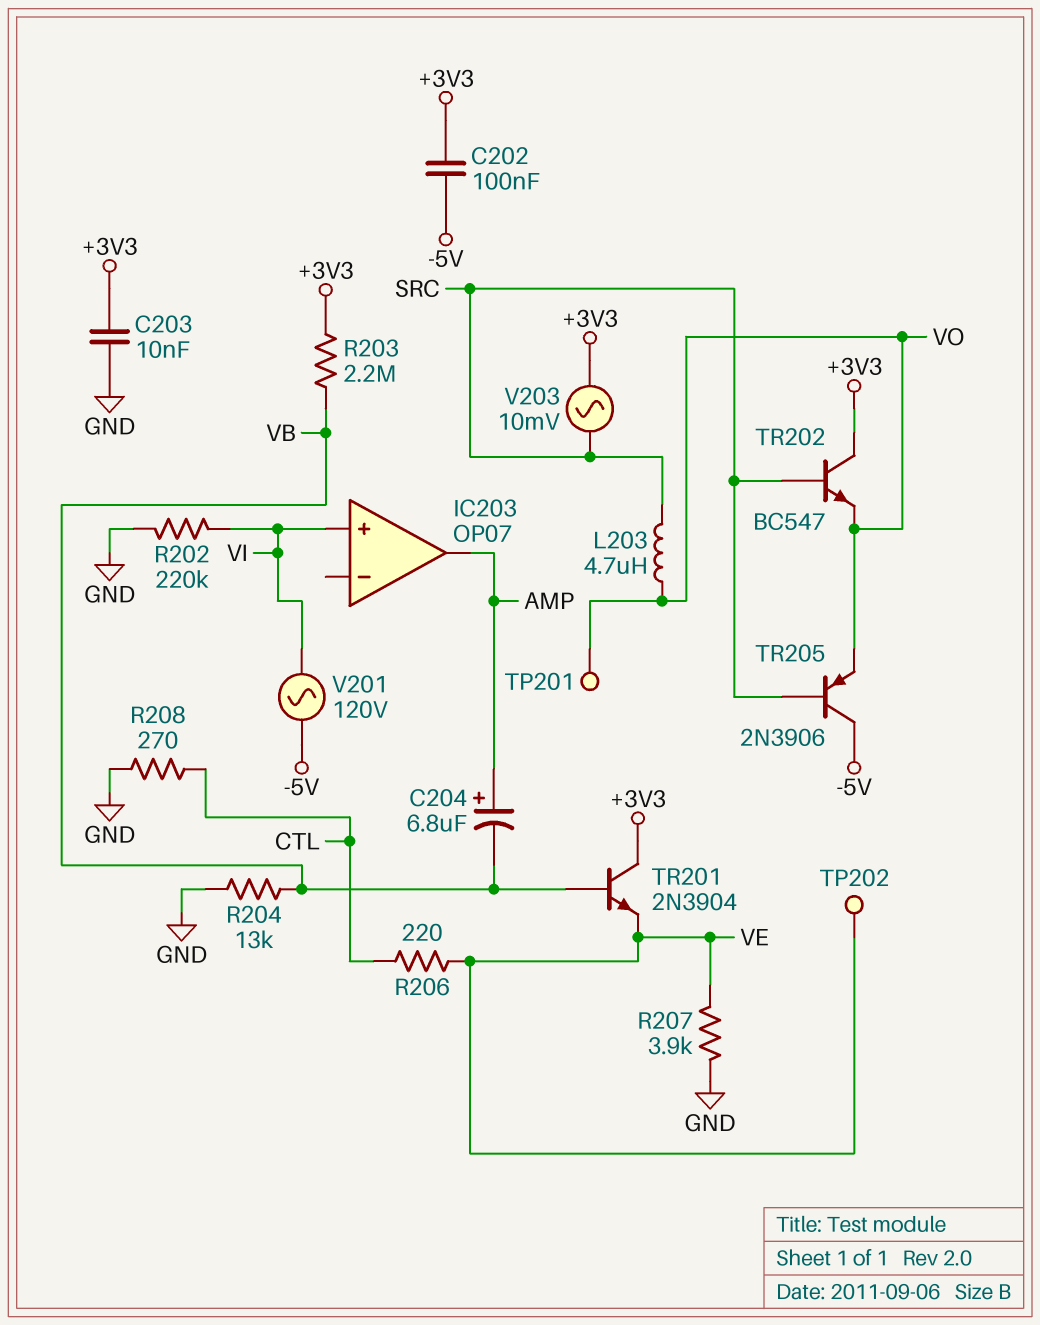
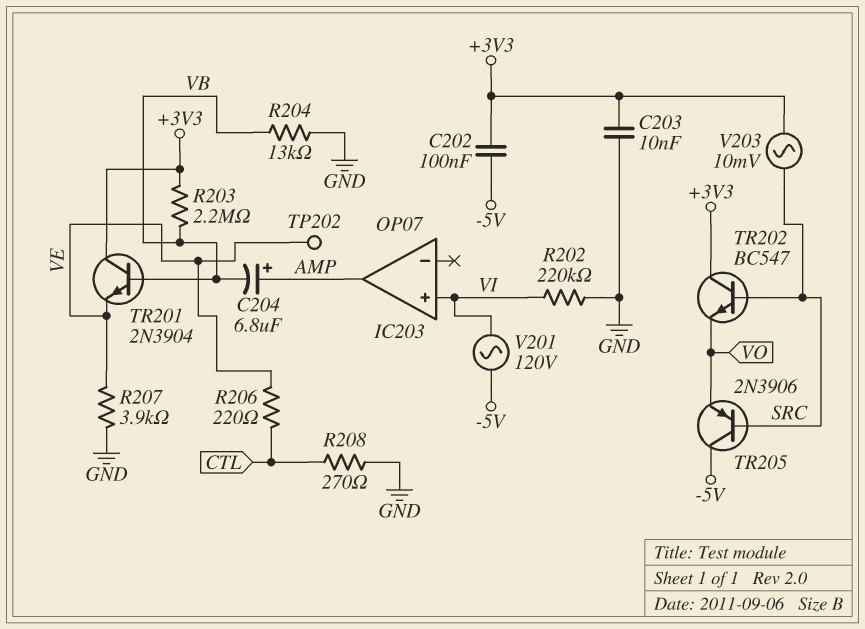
L203: 4.7uH (SRC, VO) -> none
TP201: test point (VO) -> none

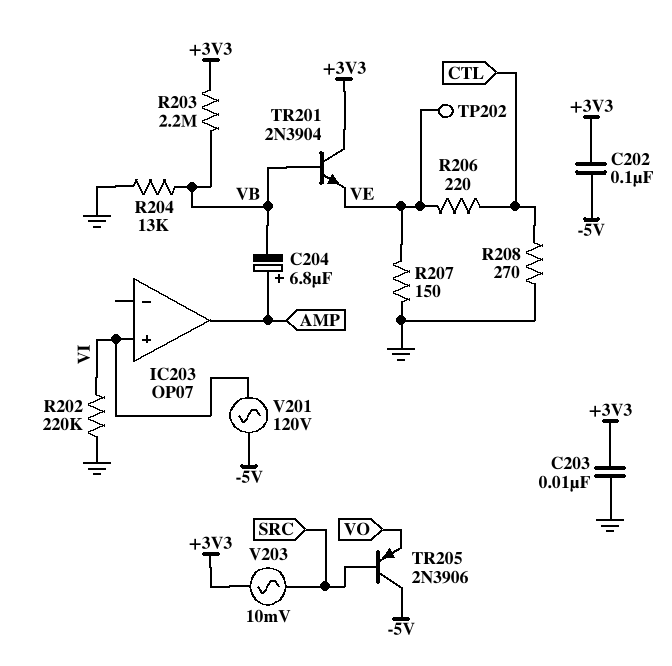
R207: 3.9k (GND, VE) -> 150 (GND, VE)
TR202: NPN BC547 (B SRC, C +3V3, E VO) -> none

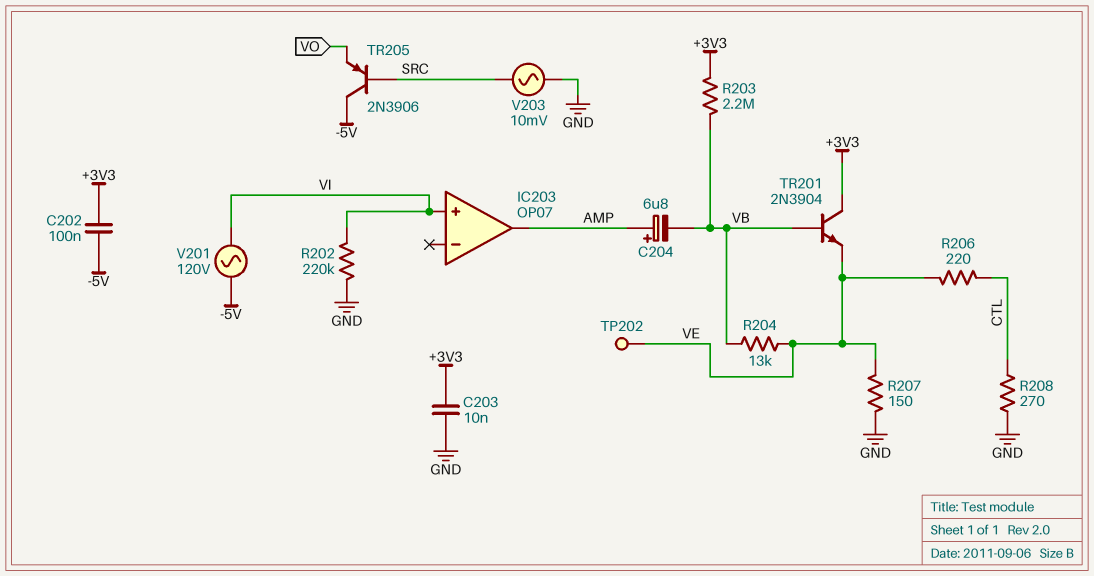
R204: 13k (GND, VB) -> 13k (VB, VE)
V203: AC 10mV (+3V3, SRC) -> AC 10mV (GND, SRC)

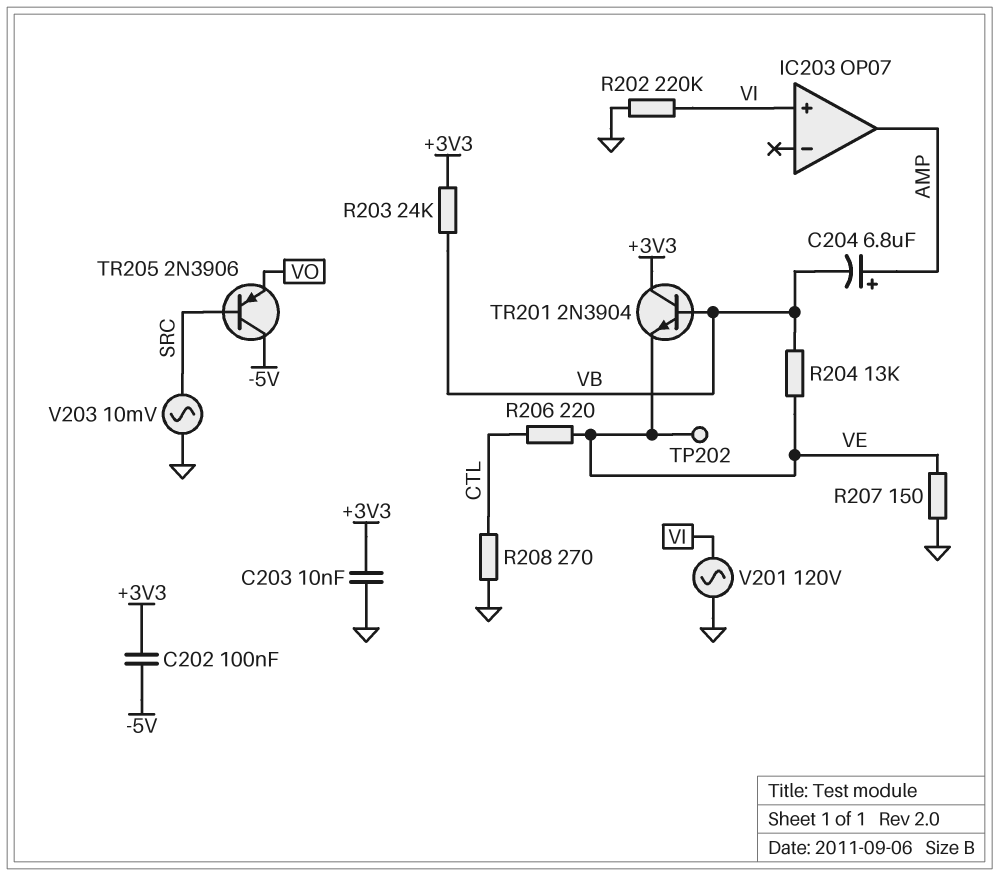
R203: 2.2M (+3V3, VB) -> 24k (+3V3, VB)
V201: AC 120V (-5V, VI) -> AC 120V (GND, VI)

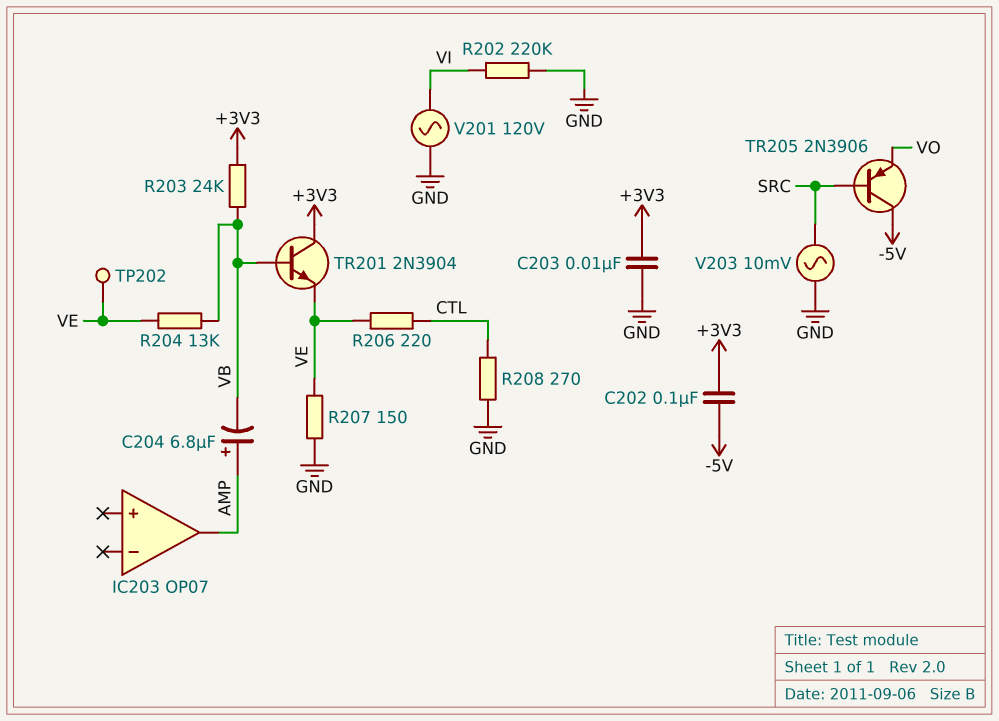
IC203 pin in+: VI -> none

